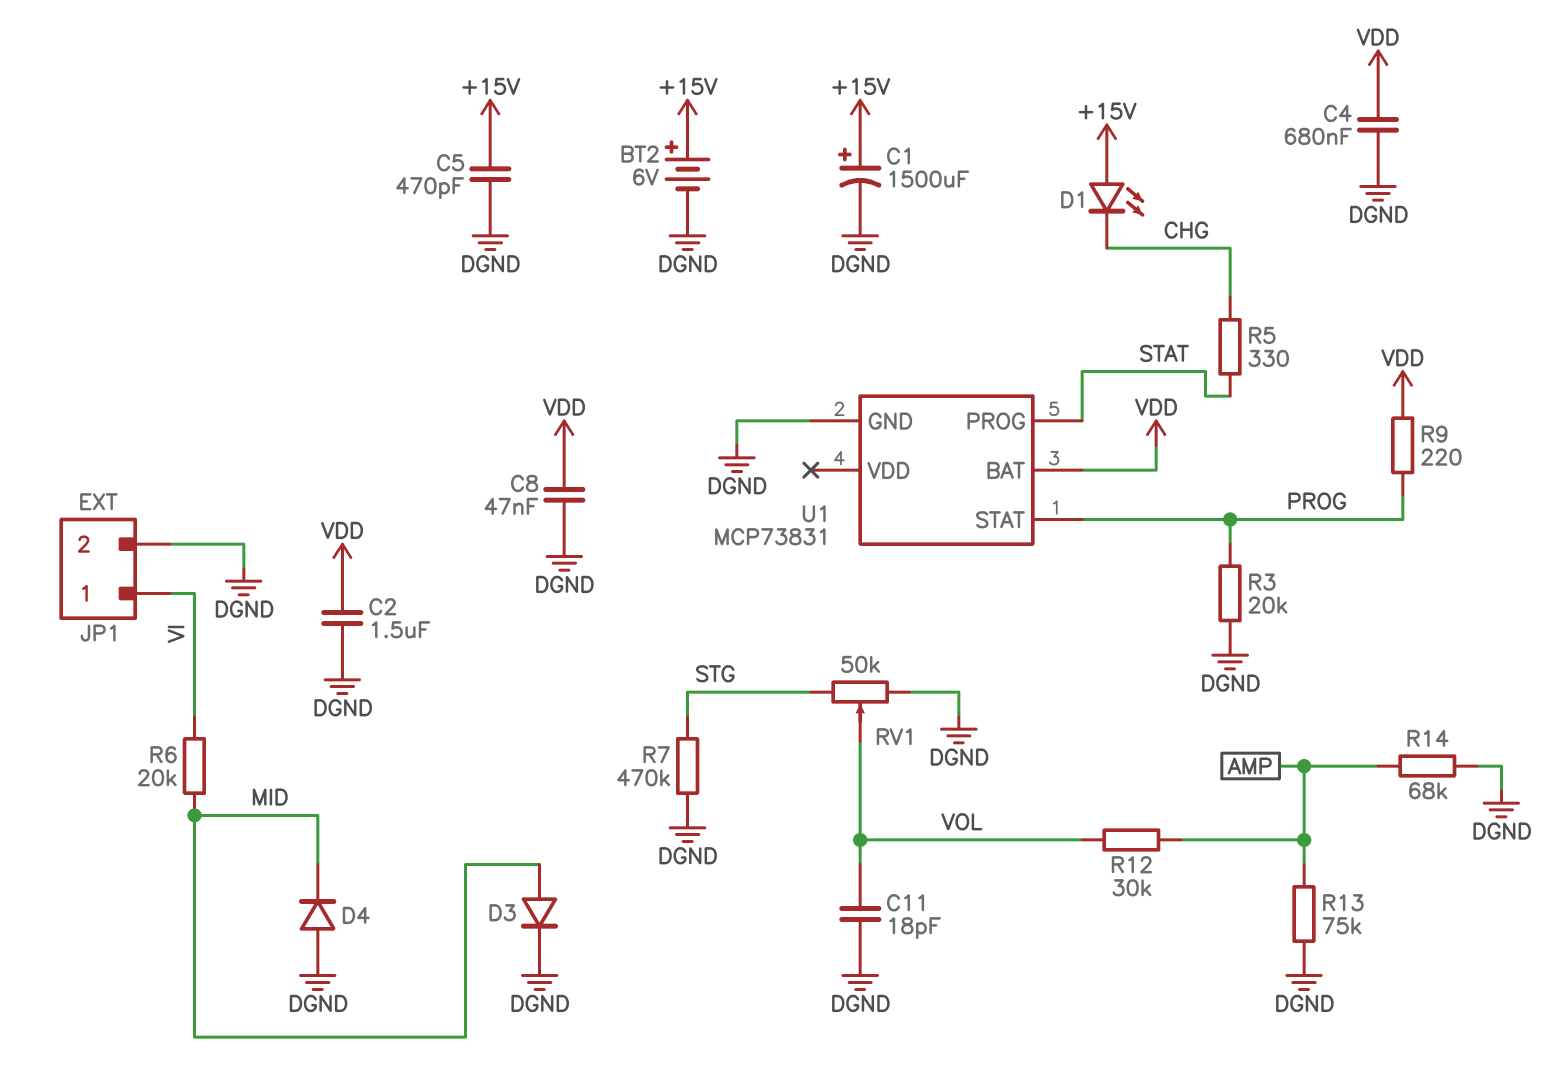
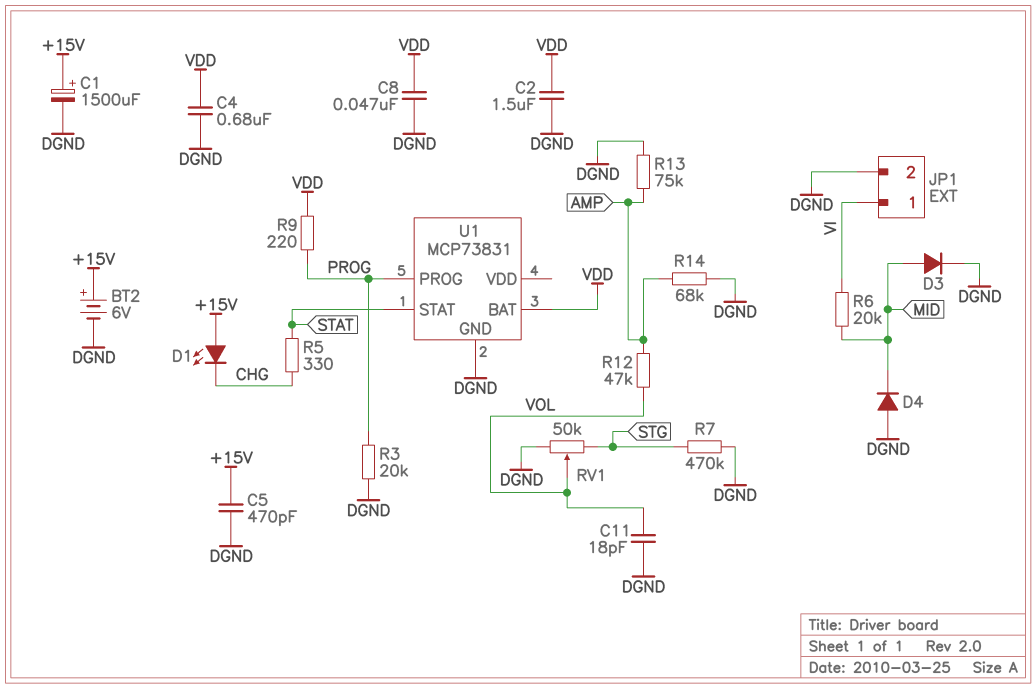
R12: 30k (AMP, VOL) -> 47k (AMP, VOL)
U1 pin PROG: STAT -> PROG
U1 pin STAT: PROG -> STAT

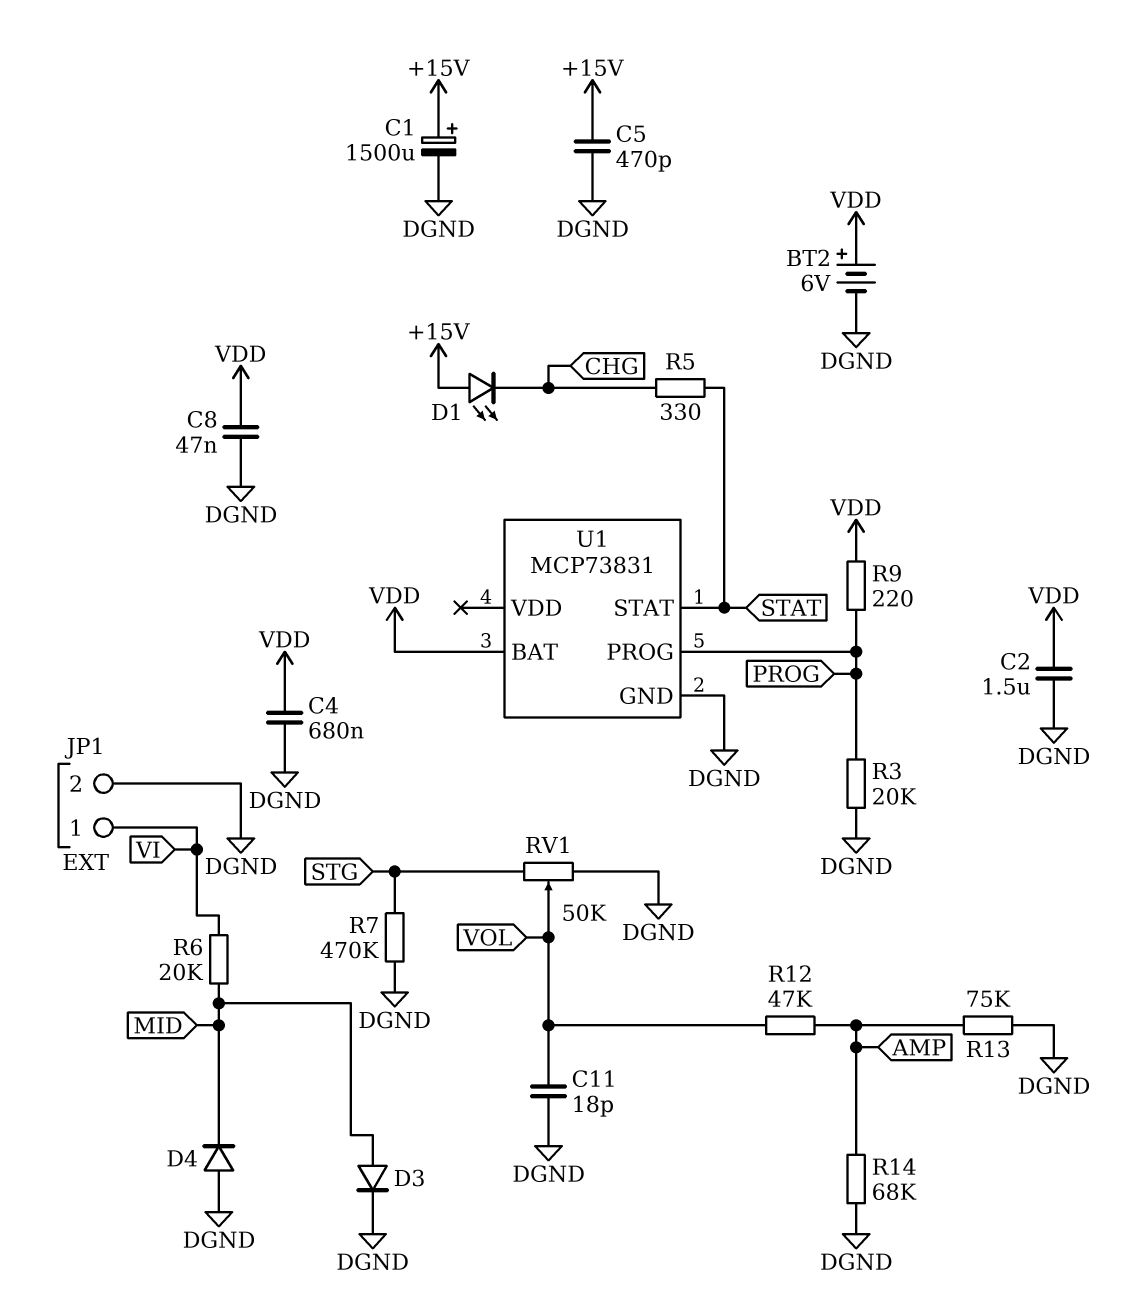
BT2: 6V (plus +15V, minus DGND) -> 6V (plus VDD, minus DGND)

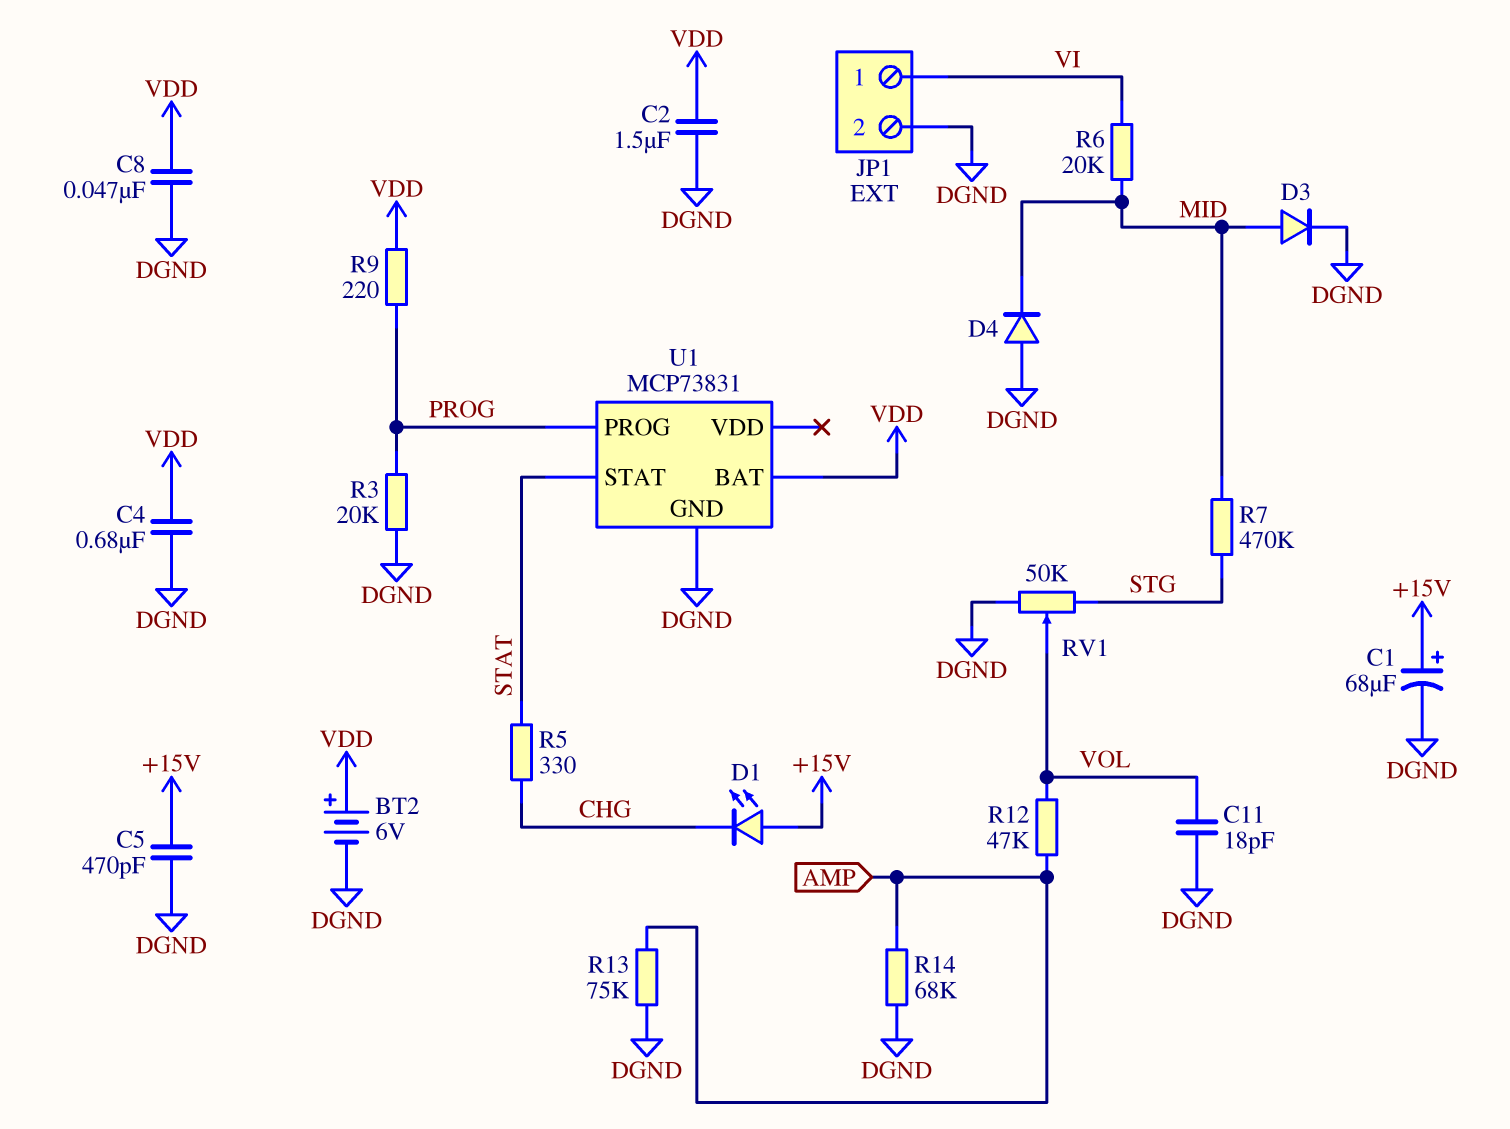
C1: 1500uF (plus +15V, minus DGND) -> 68uF (plus +15V, minus DGND)
R7: 470k (DGND, STG) -> 470k (MID, STG)

